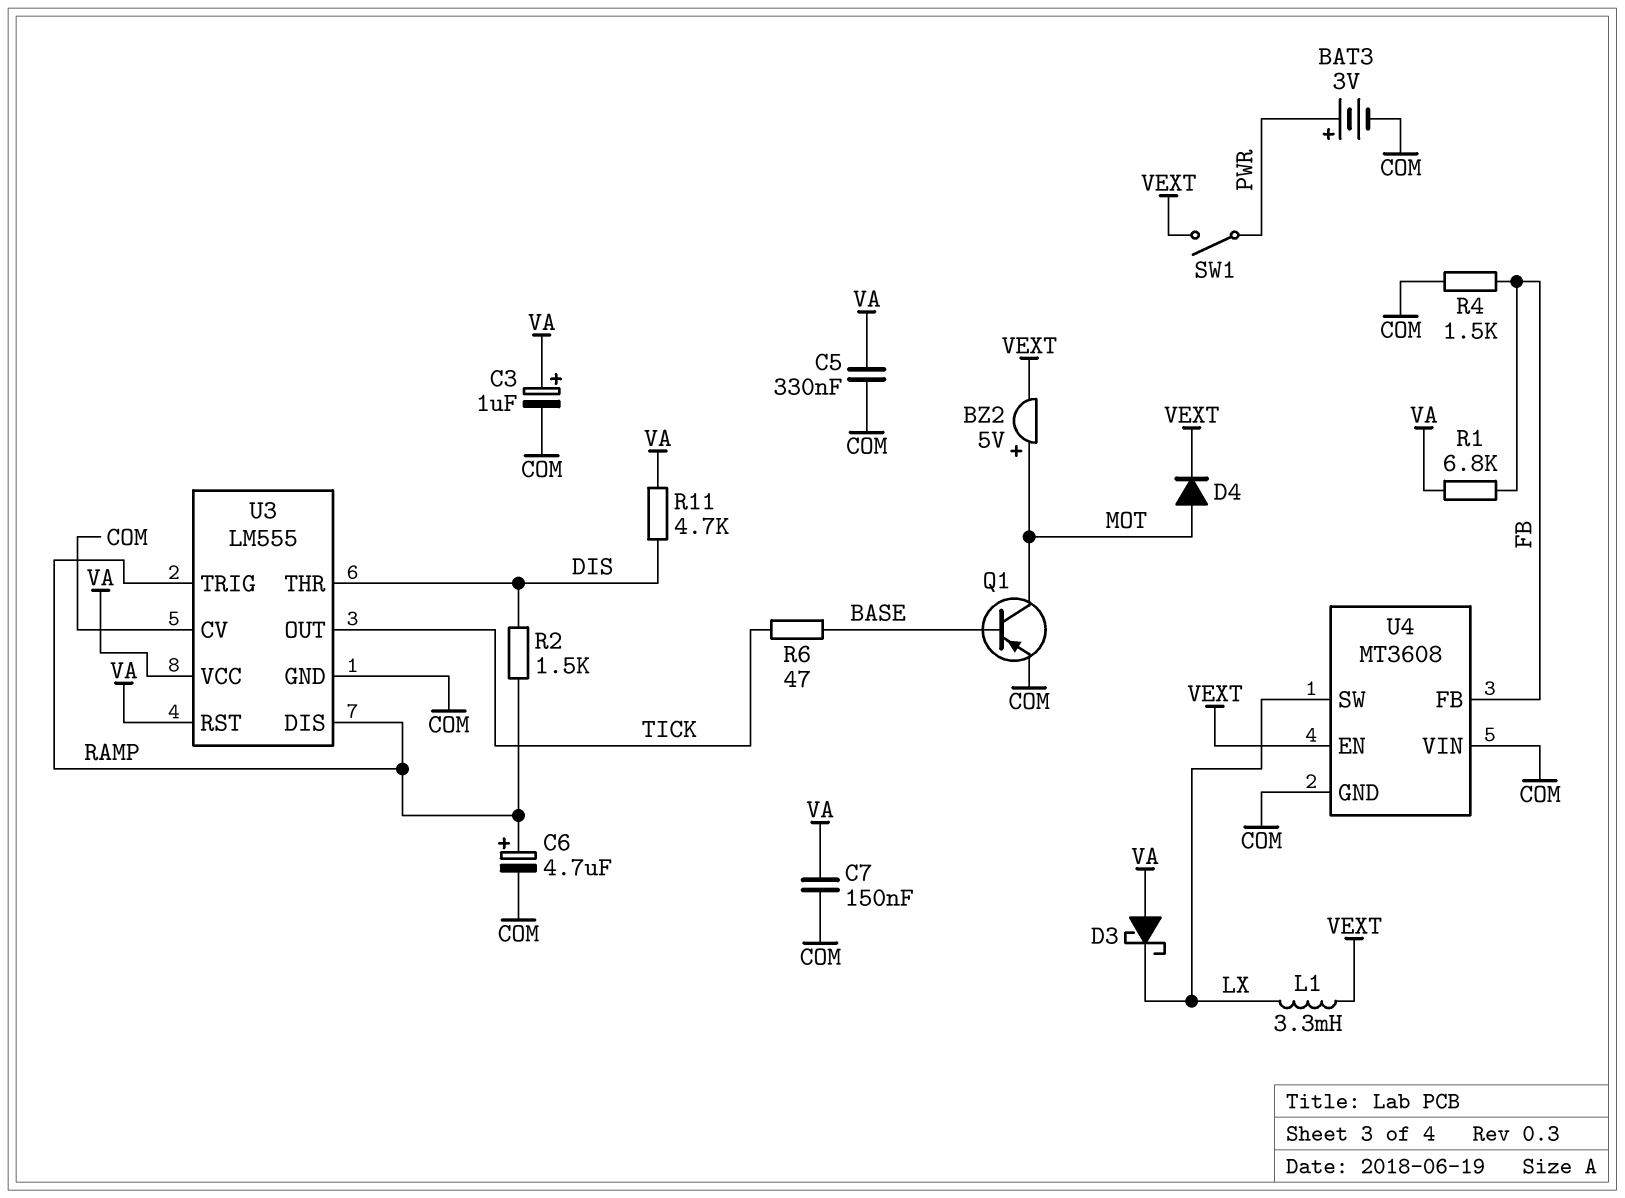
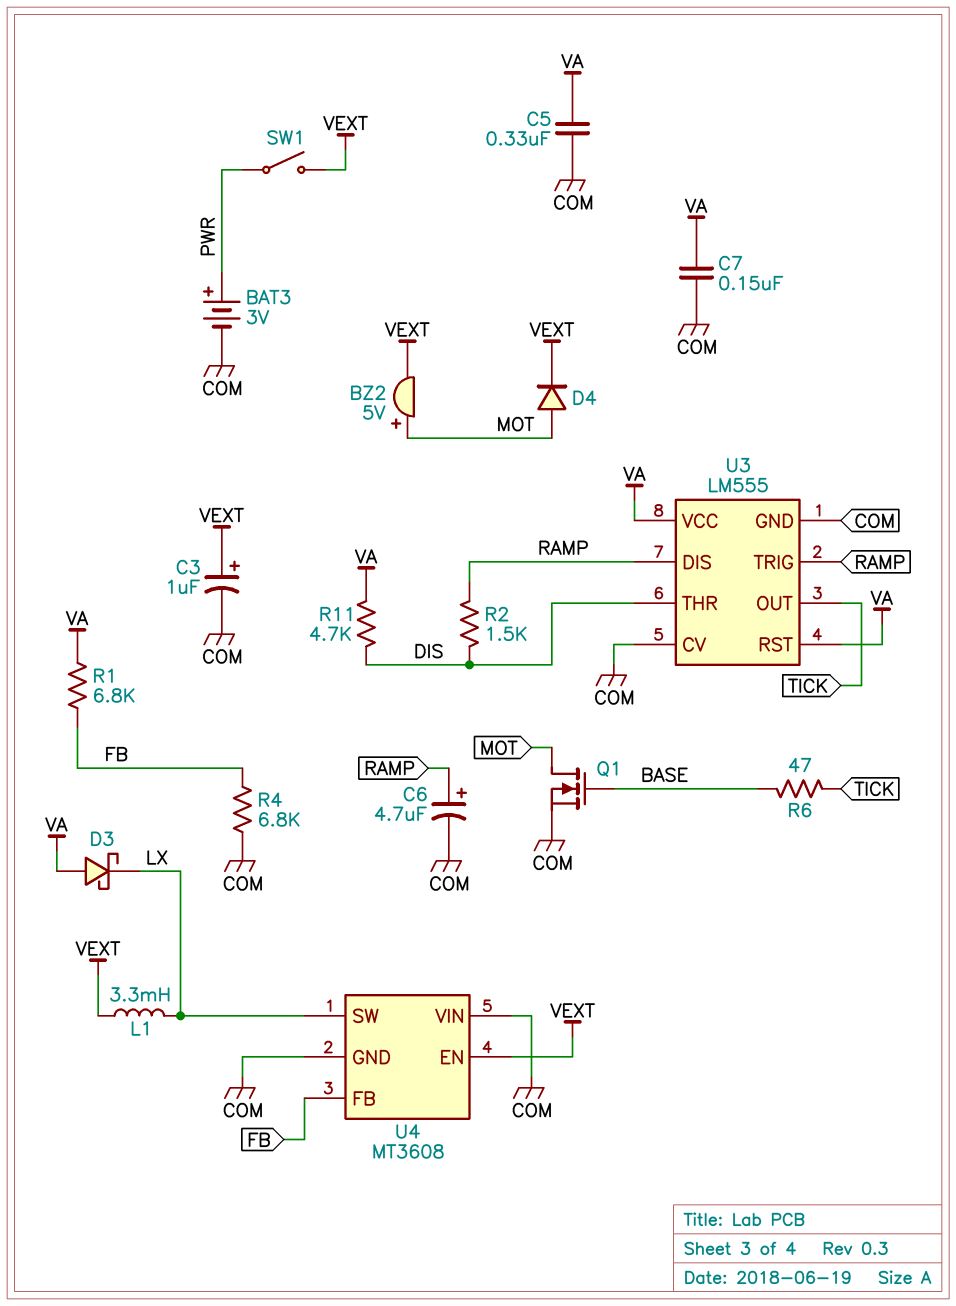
C3: 1uF (plus VA, minus COM) -> 1uF (plus VEXT, minus COM)
Q1: PNP (B BASE, C MOT, E COM) -> NMOS (G BASE, D MOT, S COM)
R4: 1.5k (COM, FB) -> 6.8k (COM, FB)

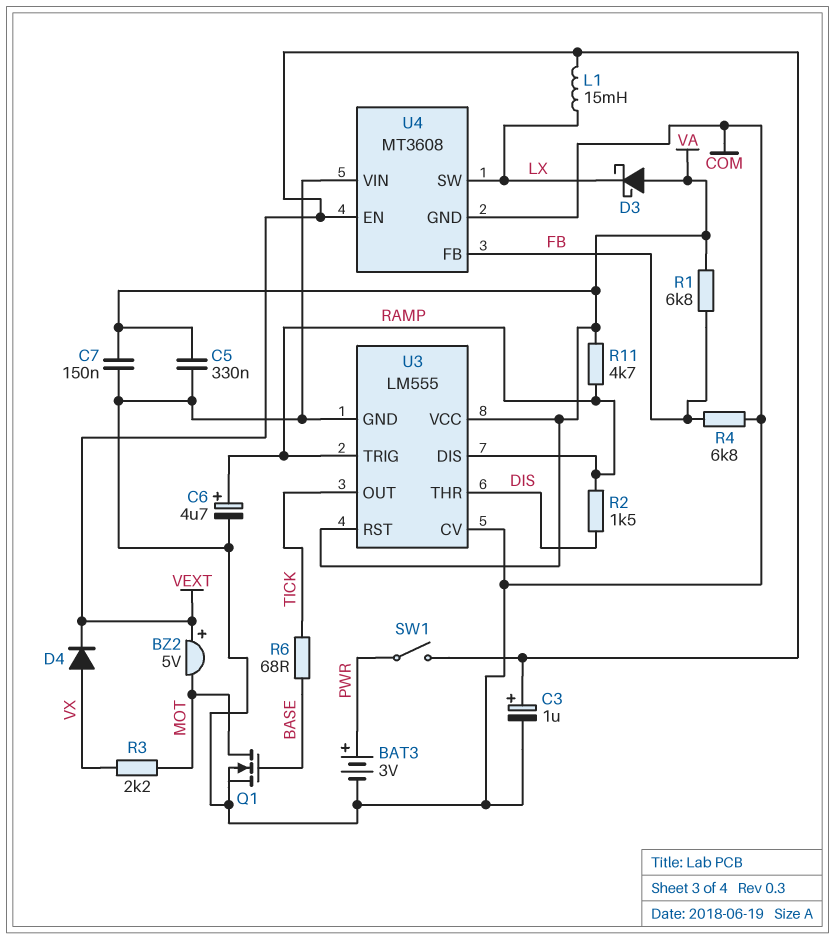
BZ2: buzzer 5V (plus MOT, minus VEXT) -> buzzer 5V (plus VEXT, minus MOT)
D4: diode (A MOT, K VEXT) -> diode (A VX, K VEXT)
L1: 3.3mH (LX, VEXT) -> 15mH (LX, VEXT)
R3: none -> 2.2k (MOT, VX)
R6: 47 (BASE, TICK) -> 68 (BASE, TICK)
R11: 4.7k (DIS, VA) -> 4.7k (RAMP, VA)

